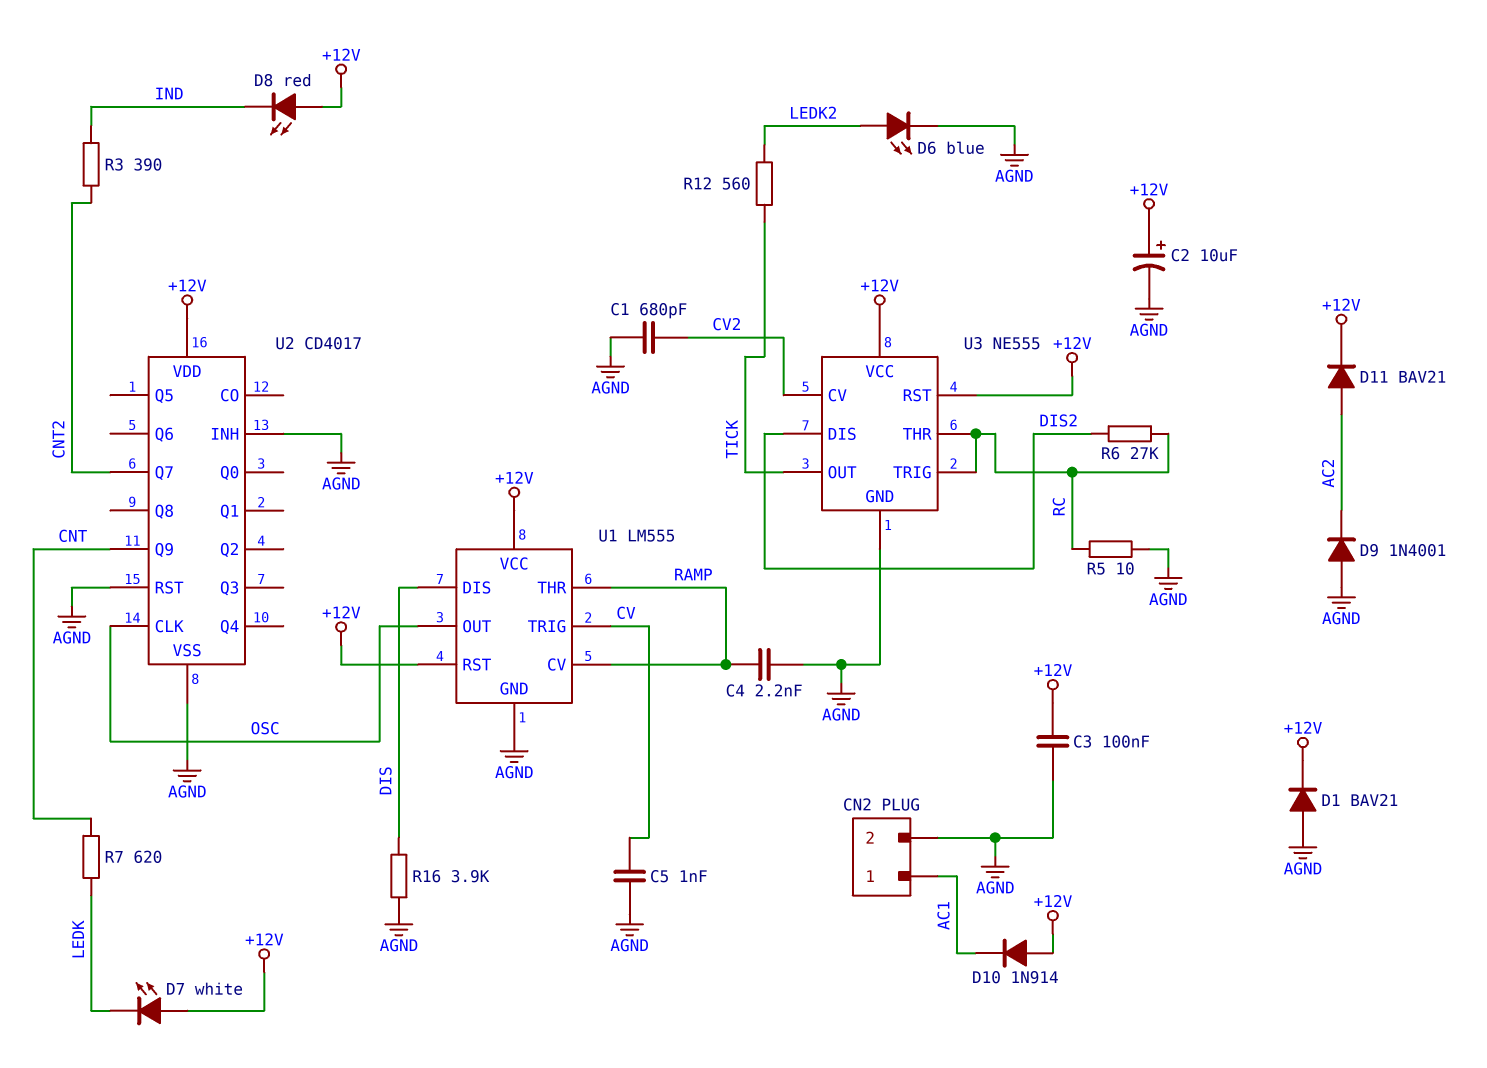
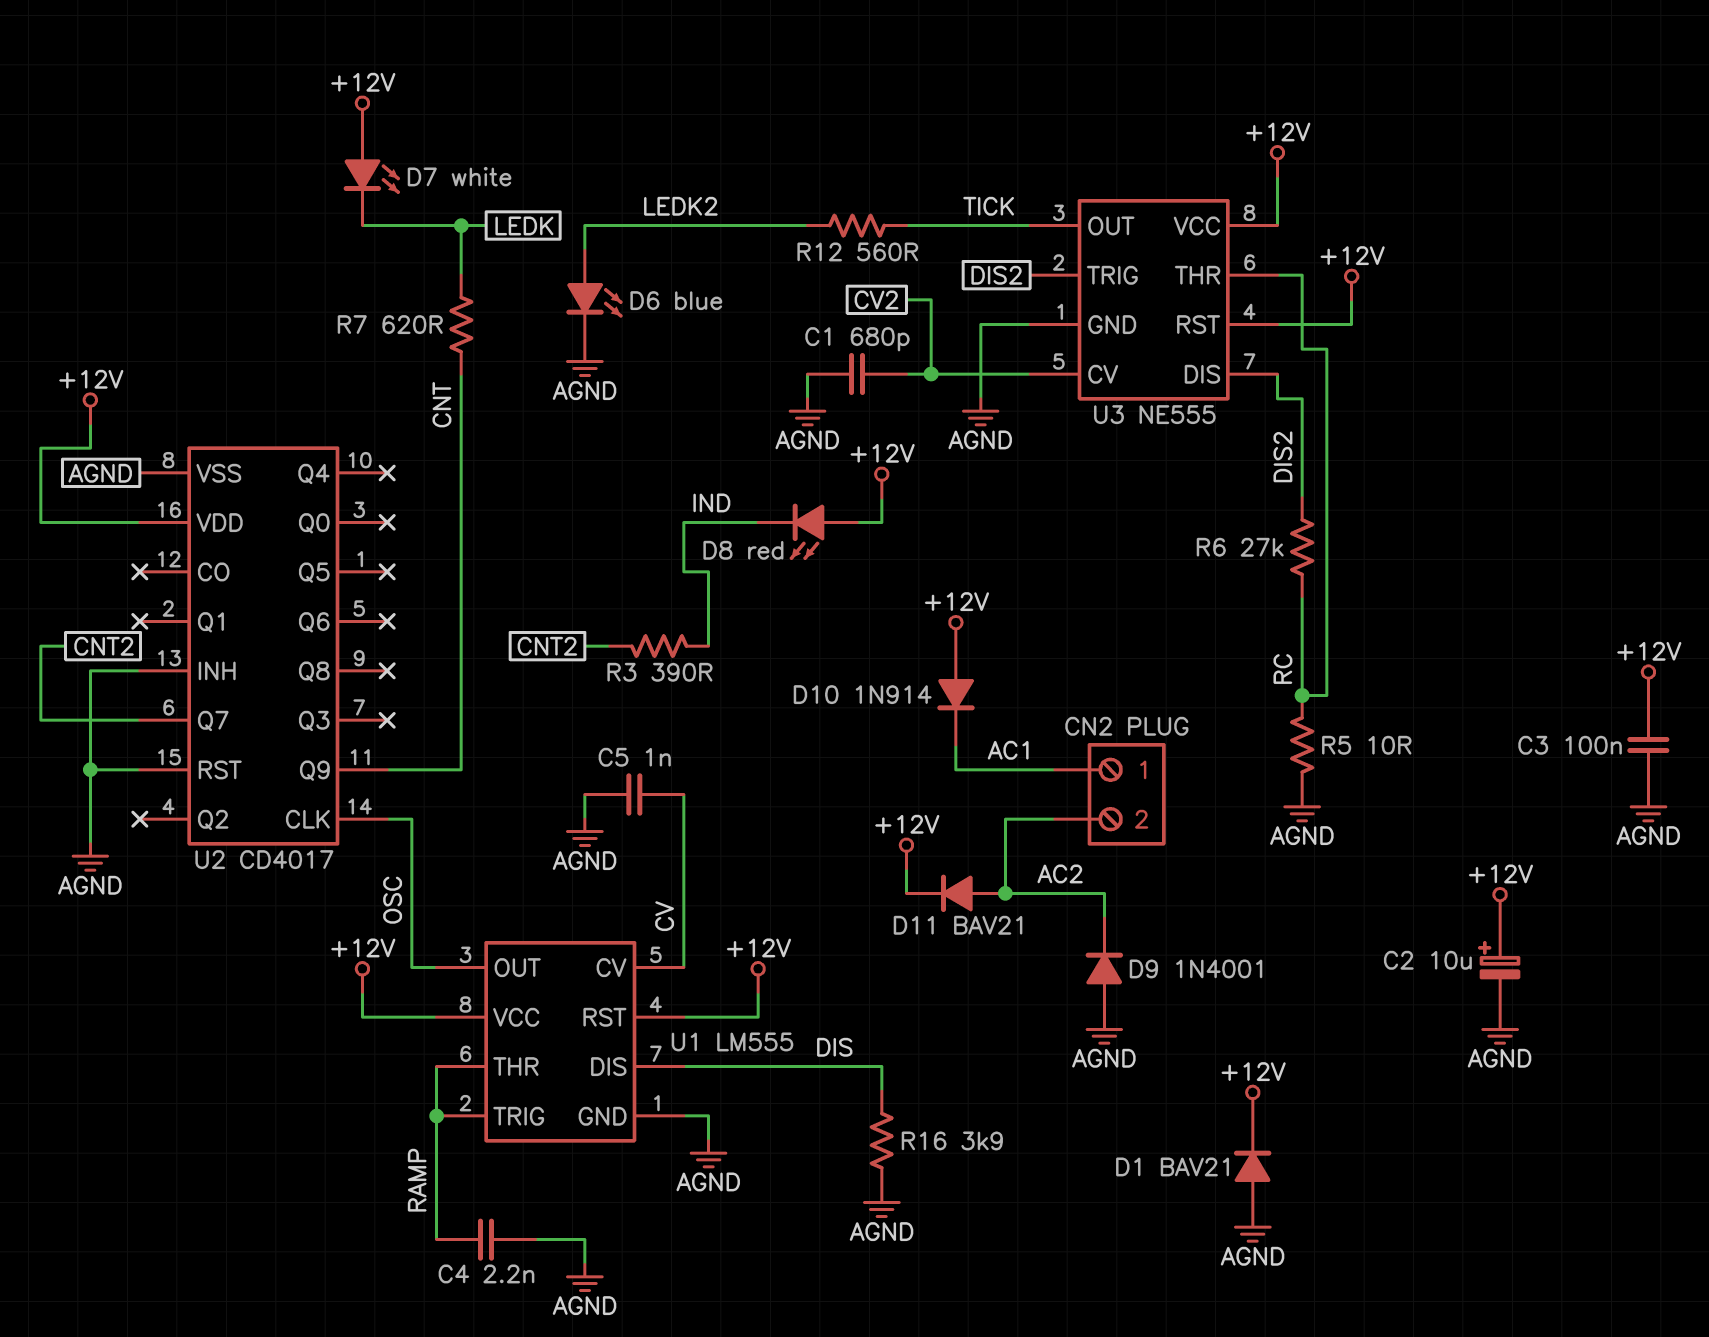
CN2 pin 2: AGND -> AC2
U1 pin CV: RAMP -> CV
U1 pin TRIG: CV -> RAMP
U3 pin TRIG: RC -> DIS2

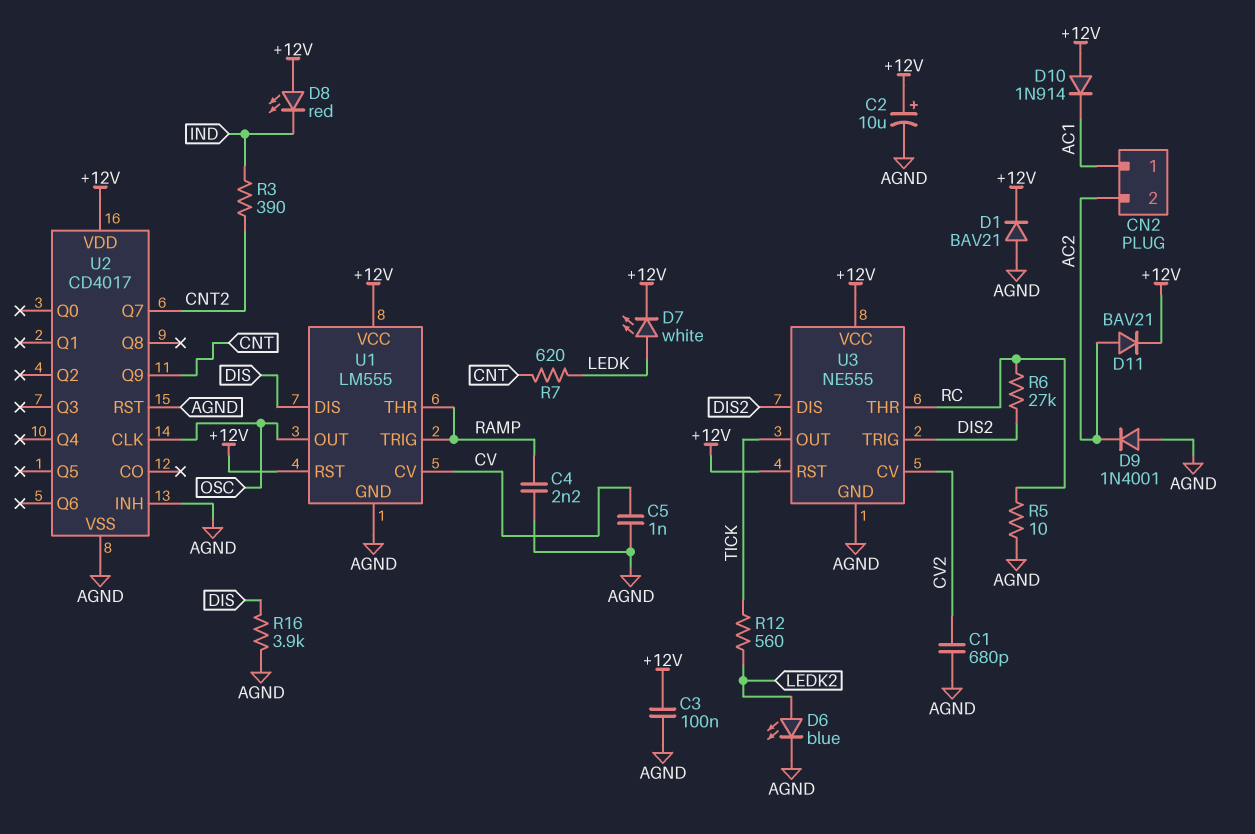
D7: LED white (A +12V, K LEDK) -> LED white (A LEDK, K +12V)

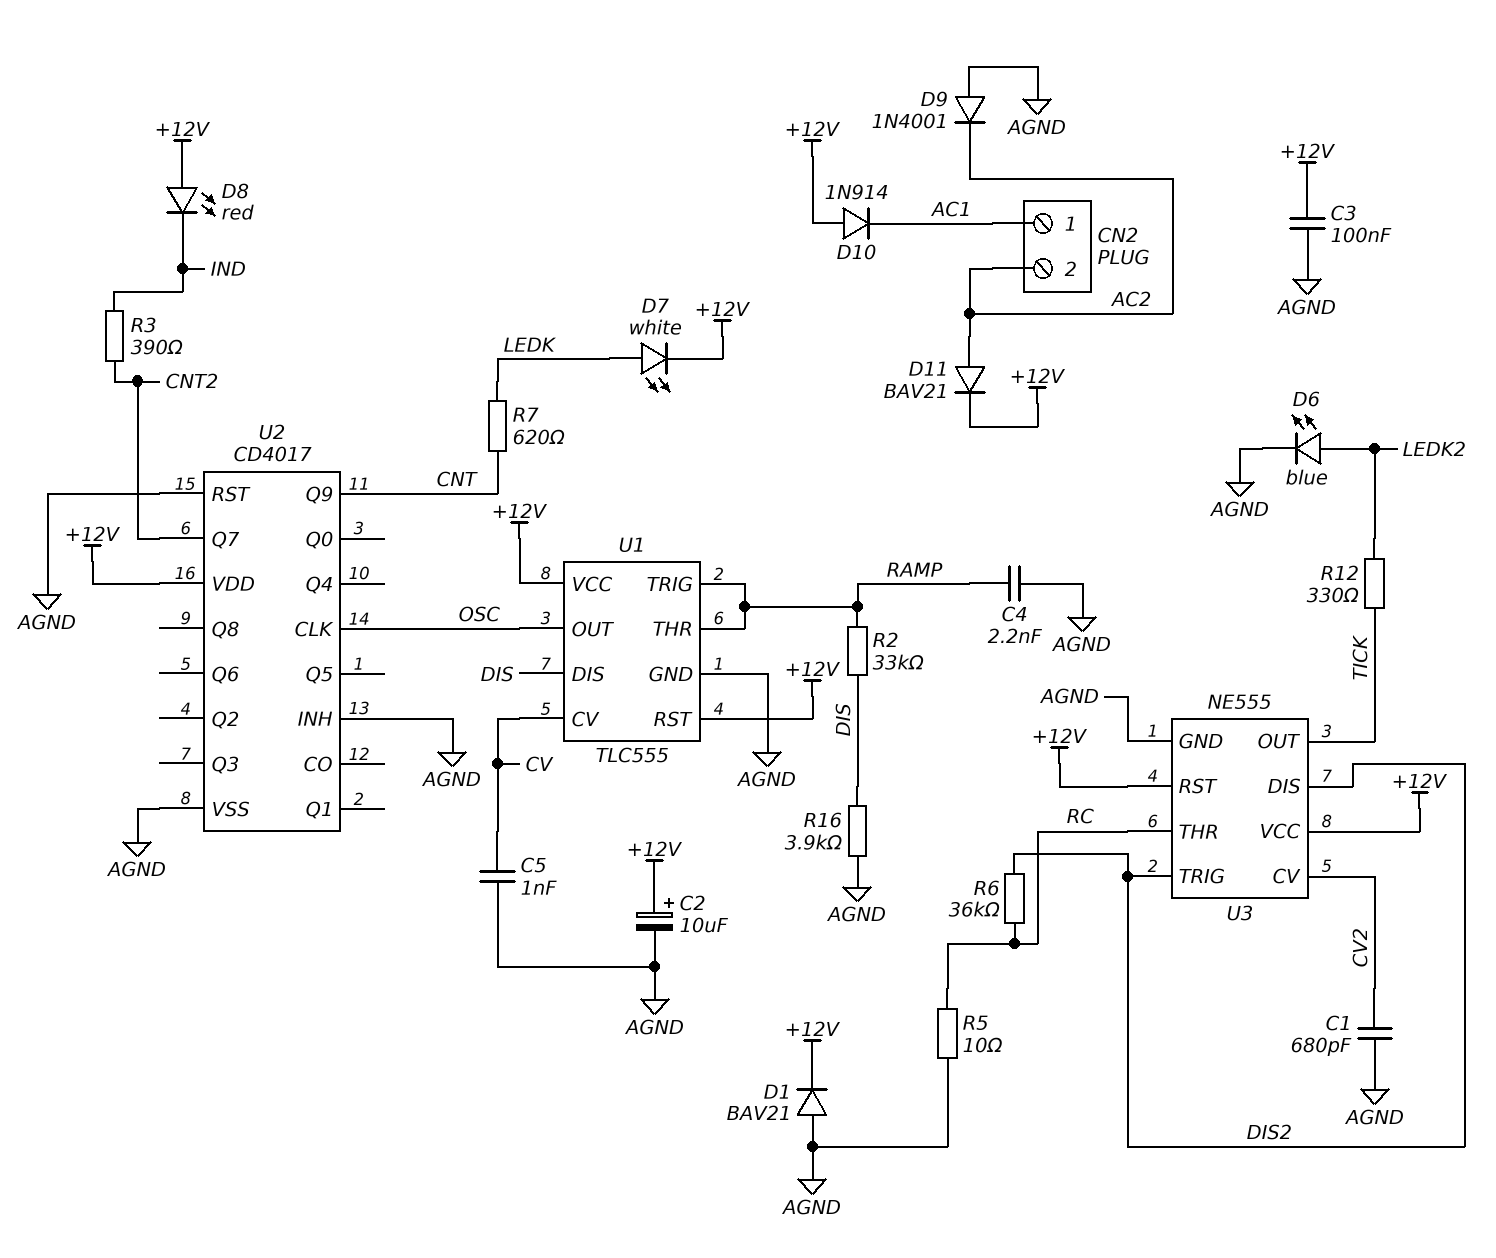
R2: none -> 33k (DIS, RAMP)
R6: 27k (DIS2, RC) -> 36k (DIS2, RC)
R12: 560 (LEDK2, TICK) -> 330 (LEDK2, TICK)
U1: LM555 -> TLC555

